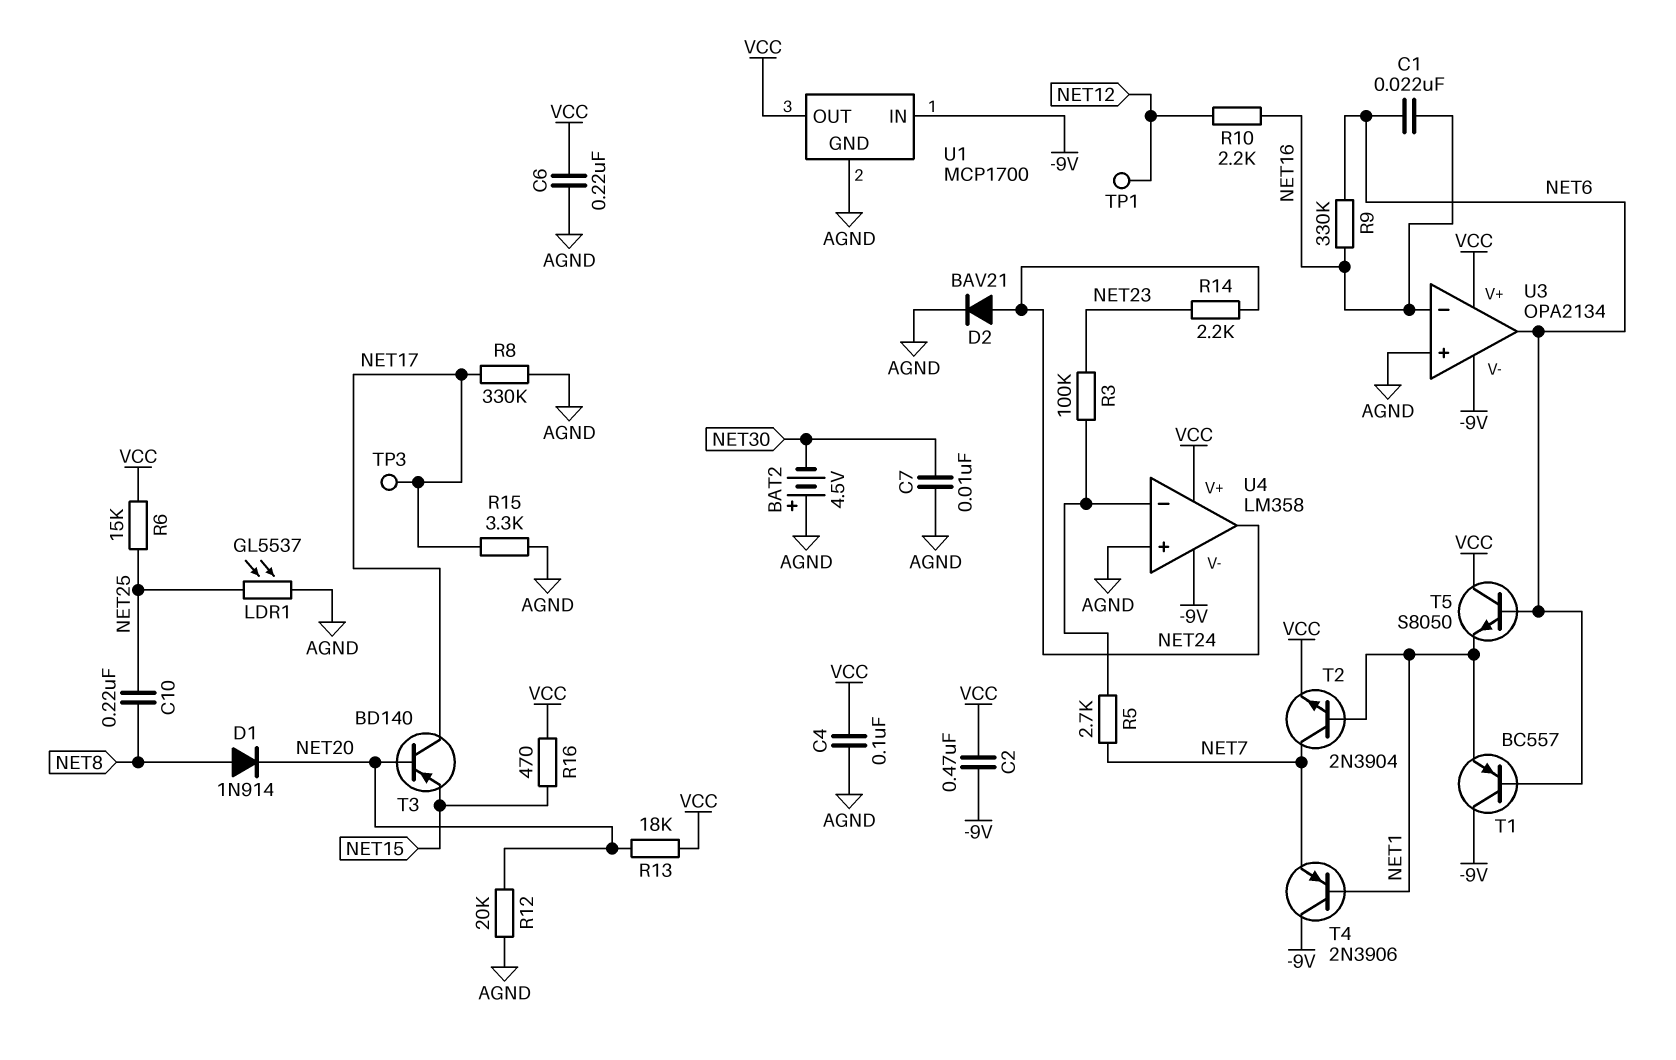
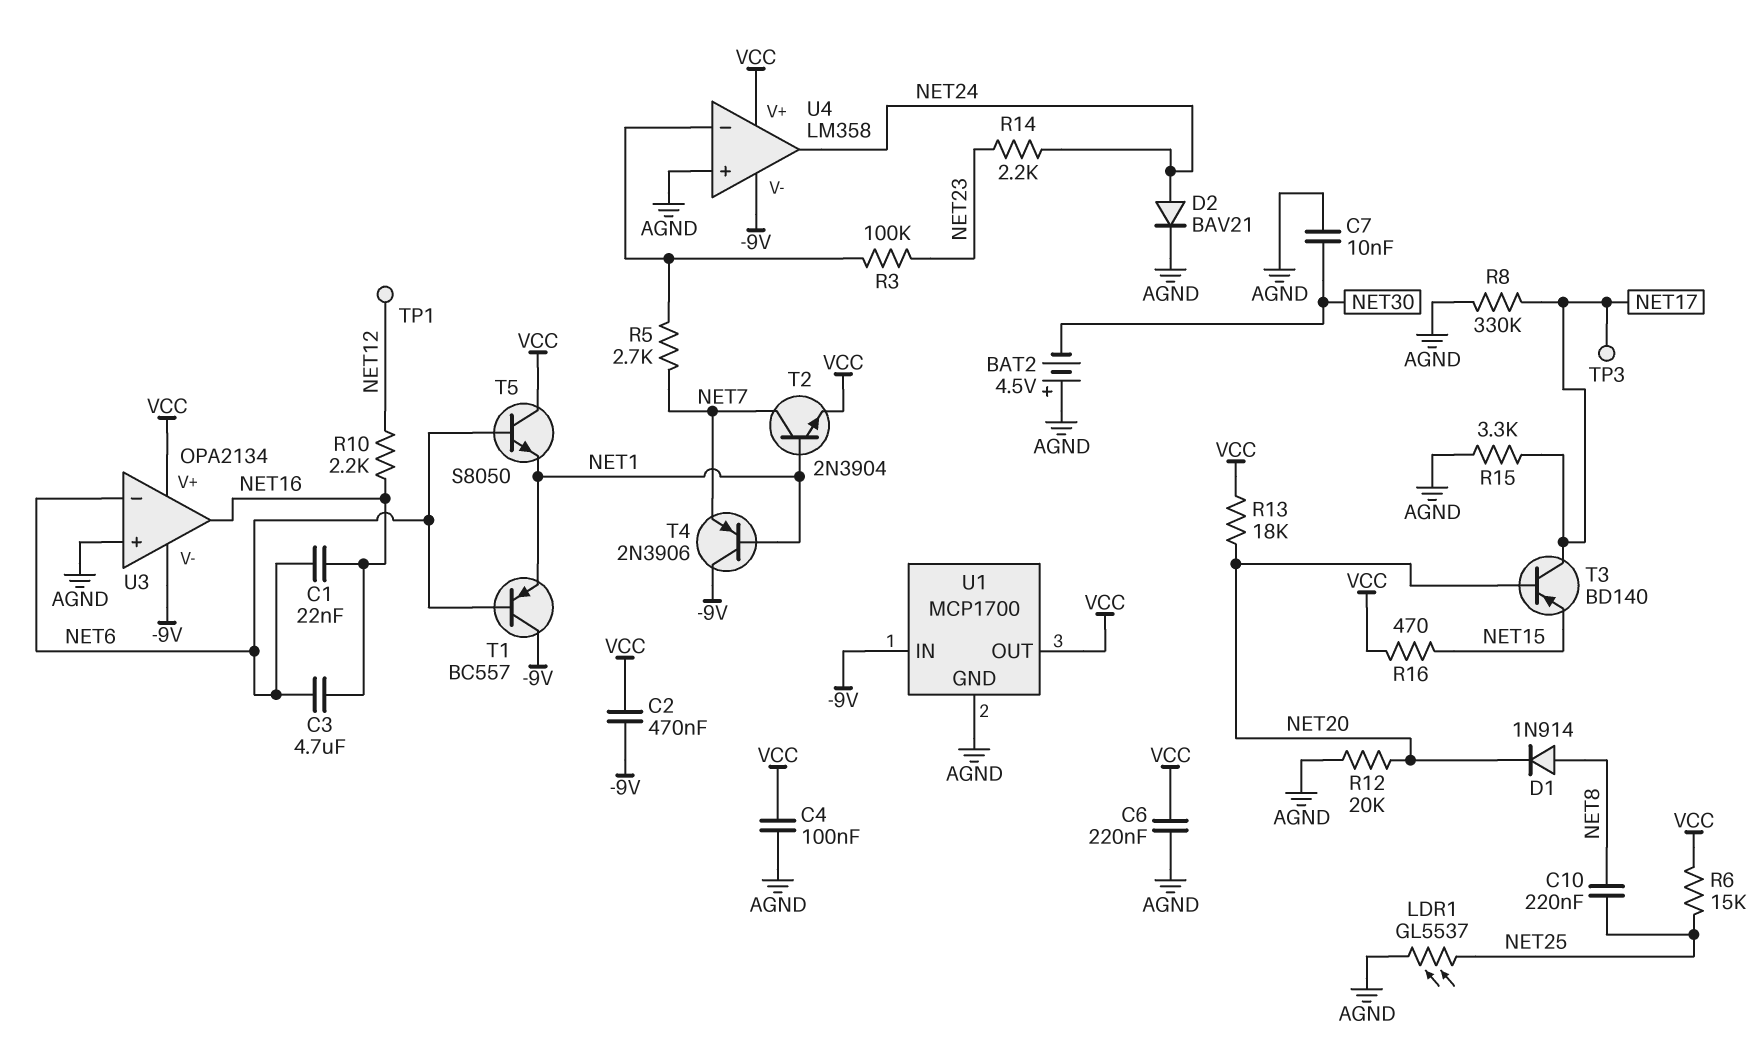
C3: none -> 4.7uF (NET6, NET16)
R9: 330k (NET6, NET16) -> none
U3 pin in-: NET16 -> NET6
U3 pin out: NET6 -> NET16

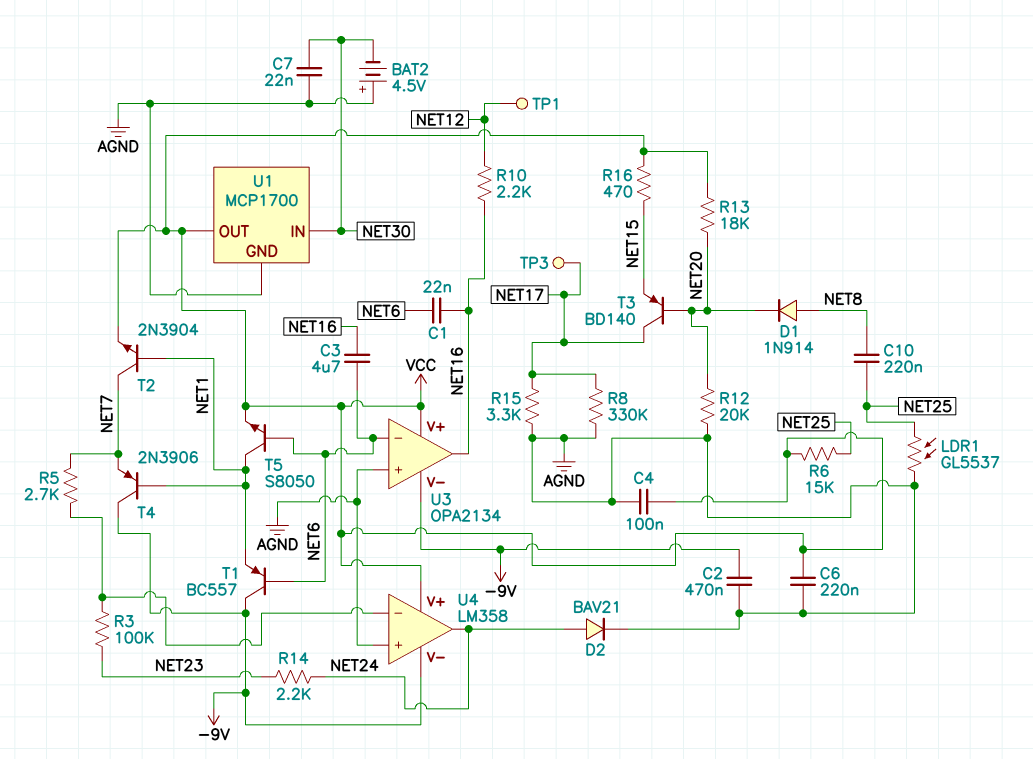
C2: 470nF (-9V, VCC) -> 470nF (-9V, AGND)
C7: 10nF (AGND, NET30) -> 22nF (AGND, NET30)
T5: NPN S8050 (B NET6, C VCC, E NET1) -> NPN S8050 (B NET6, C NET1, E VCC)
U1 pin IN: -9V -> NET30

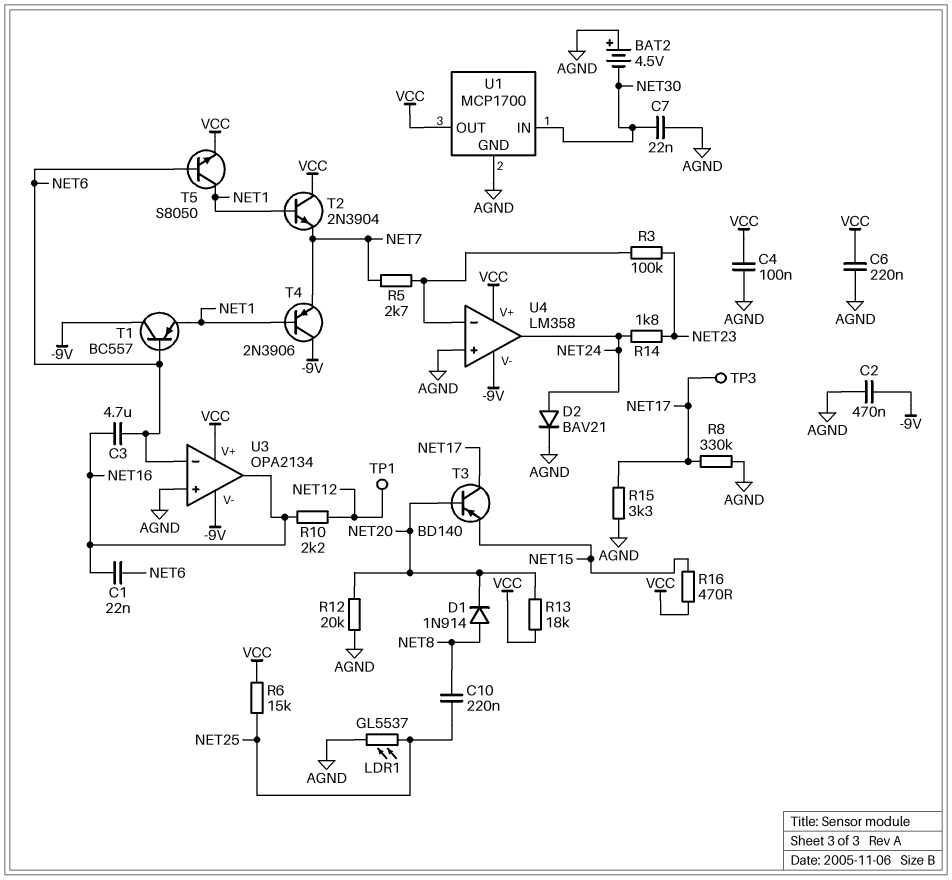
R14: 2.2k (NET23, NET24) -> 1.8k (NET23, NET24)
T2: NPN 2N3904 (B NET1, C NET7, E VCC) -> NPN 2N3904 (B NET1, C VCC, E NET7)

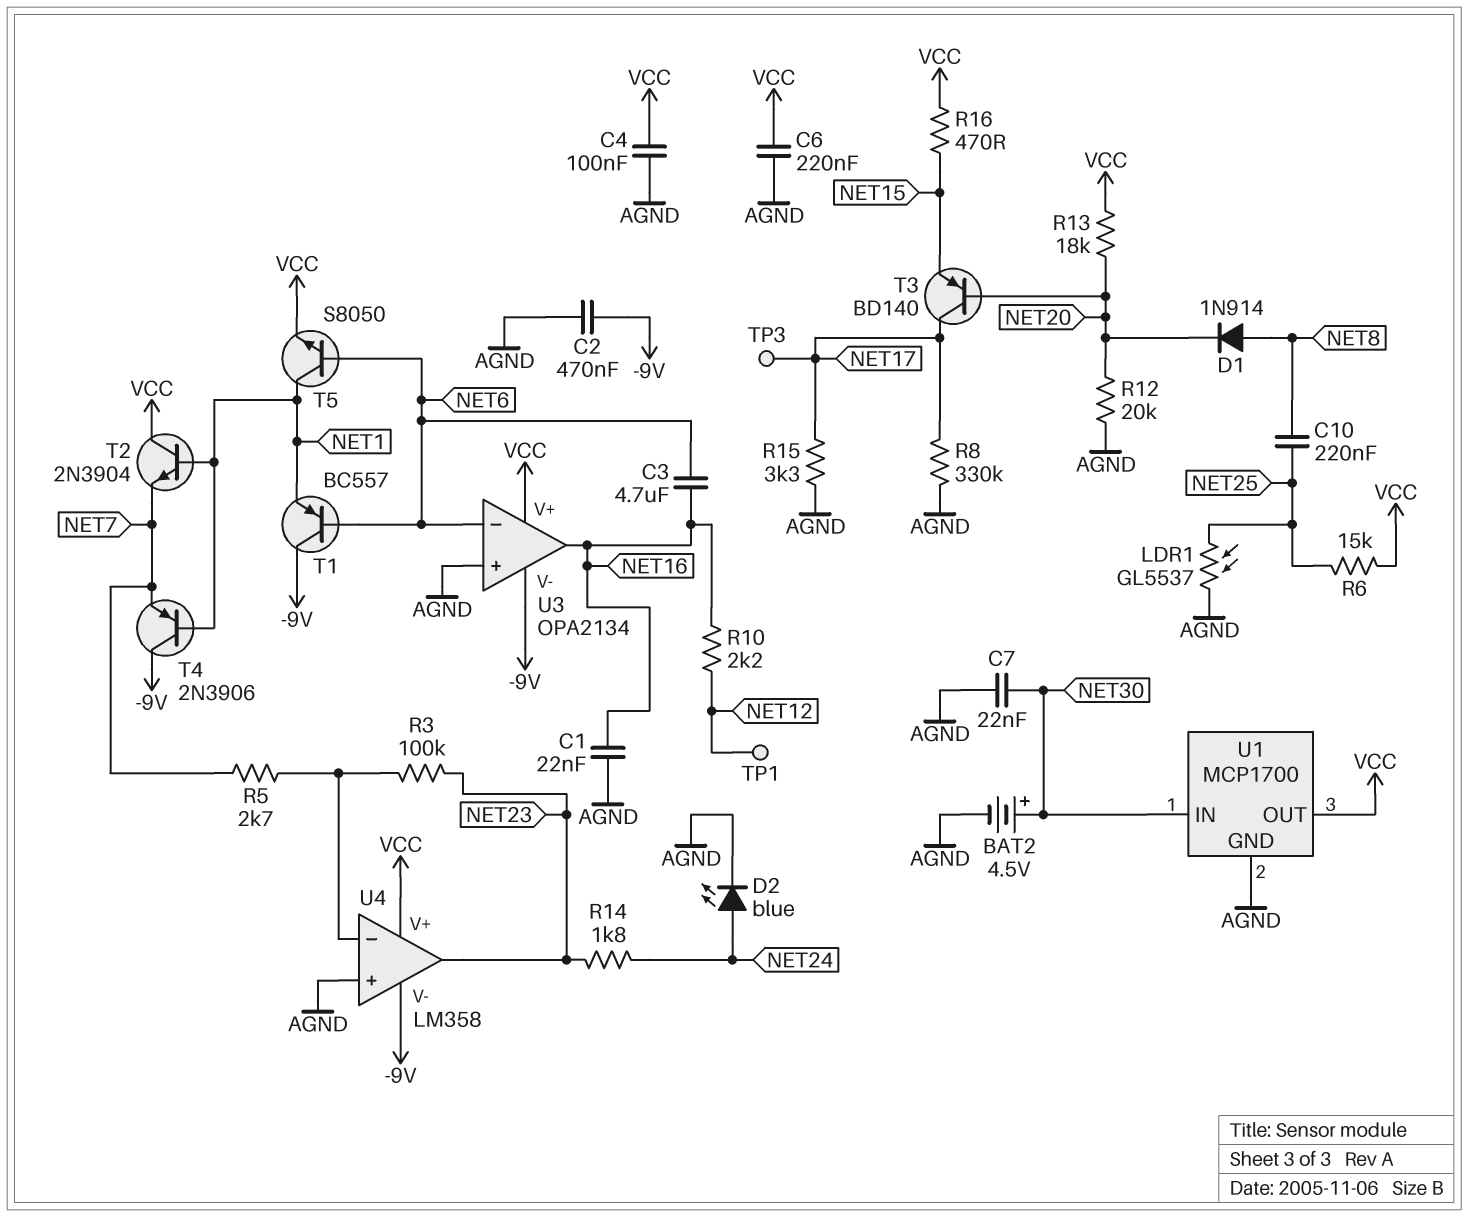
BAT2: 4.5V (plus AGND, minus NET30) -> 4.5V (plus NET30, minus AGND)
C1: 22nF (NET6, NET16) -> 22nF (AGND, NET16)
D2: diode BAV21 (A NET24, K AGND) -> LED blue (A NET24, K AGND)
U4 pin out: NET24 -> NET23

